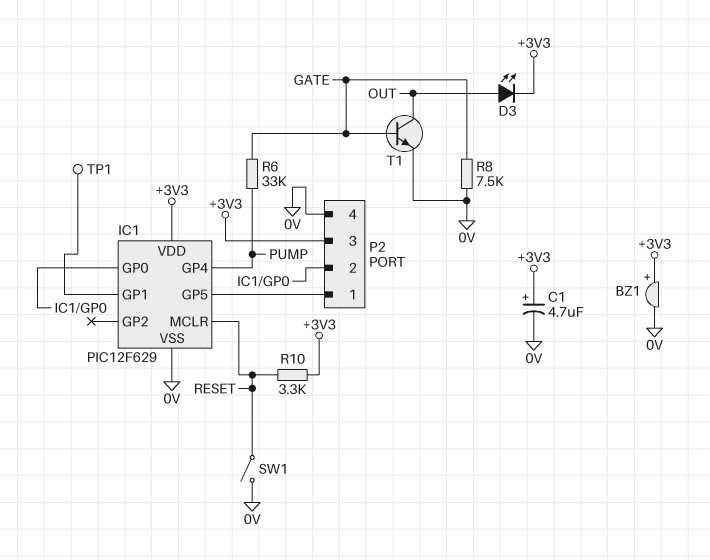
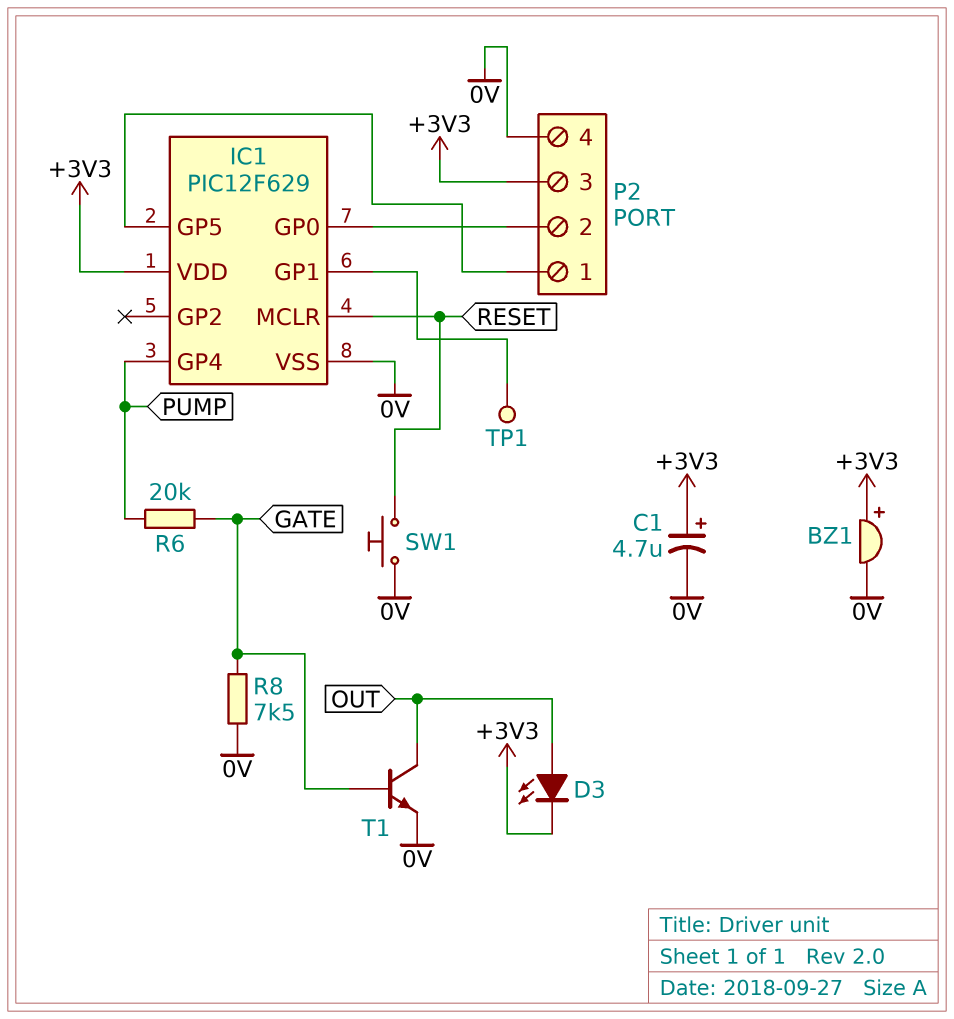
R6: 33k (GATE, PUMP) -> 20k (GATE, PUMP)
R10: 3.3k (+3V3, RESET) -> none
SW1: switch (0V, RESET) -> button (0V, RESET)

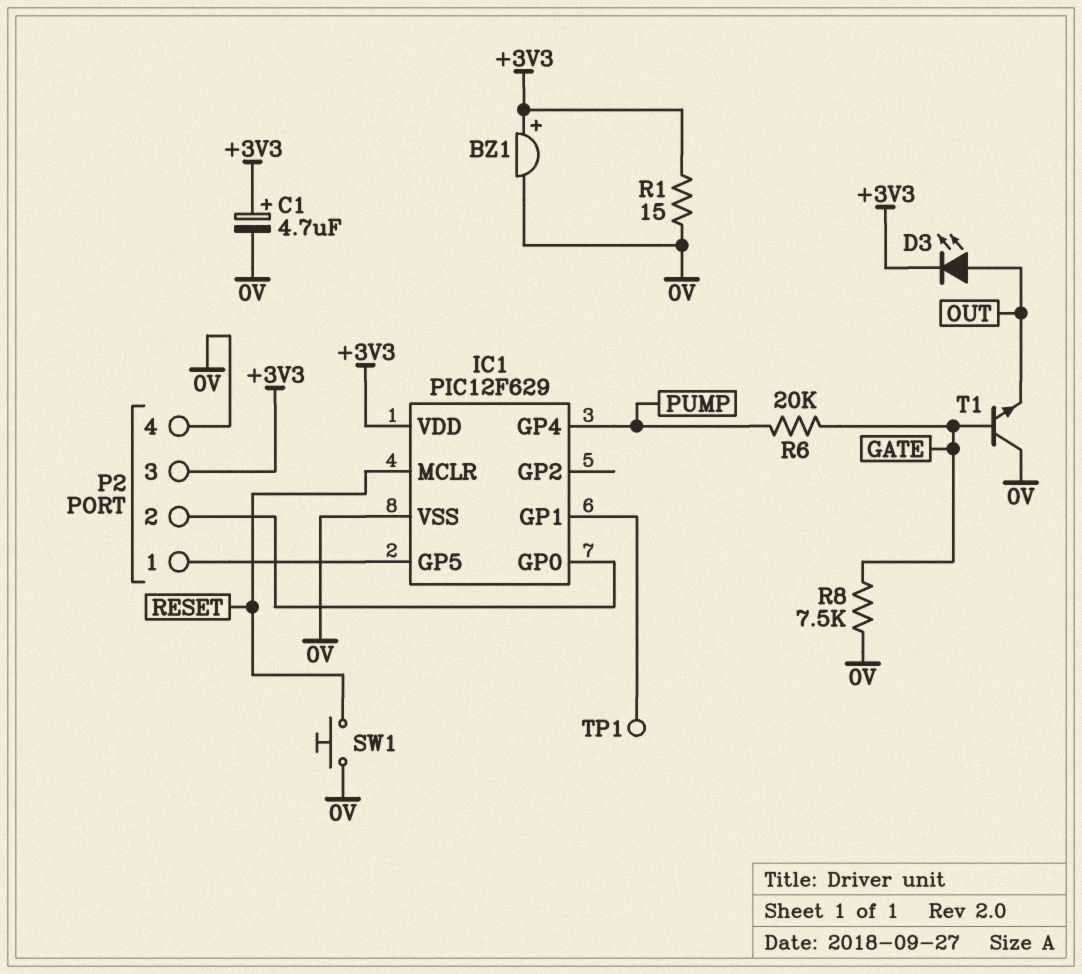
R1: none -> 15 (+3V3, 0V)
T1: NPN (B GATE, C OUT, E 0V) -> NPN (B GATE, C 0V, E OUT)

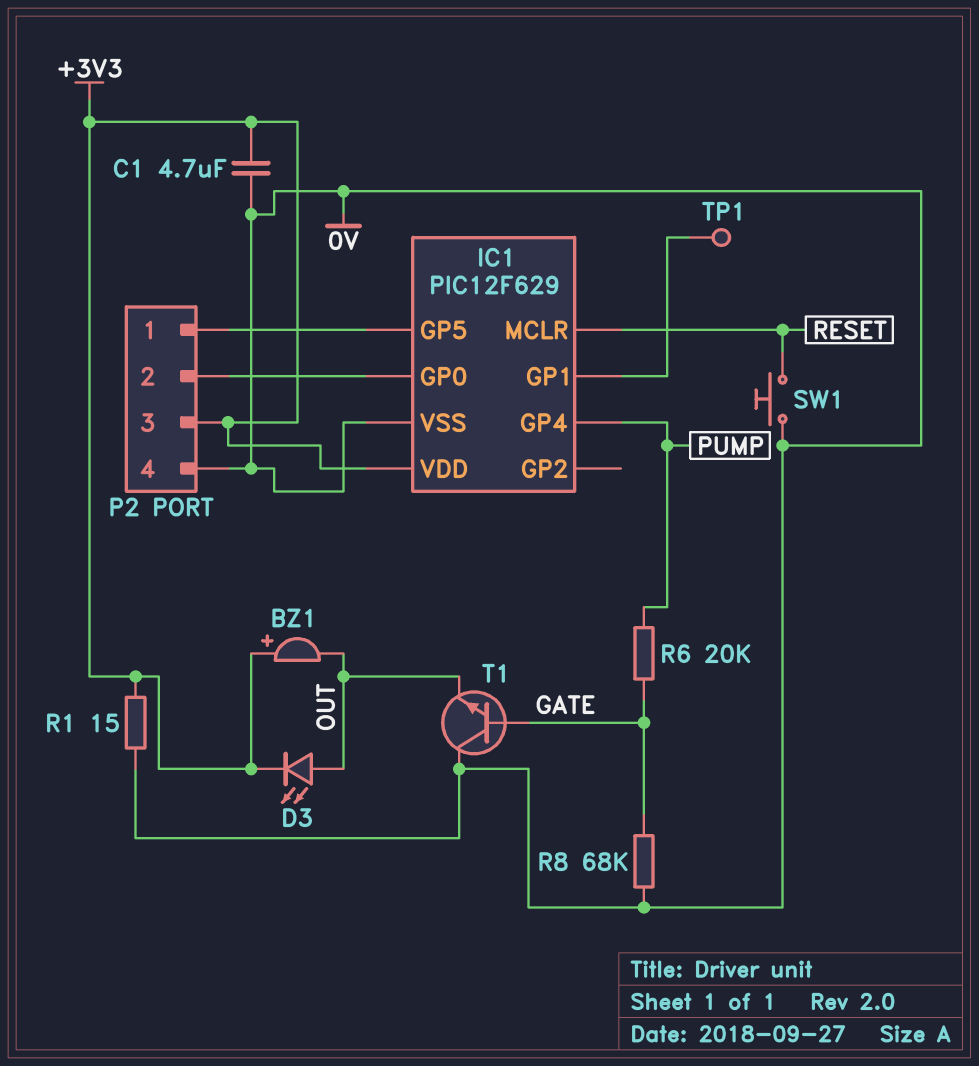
BZ1: buzzer (plus +3V3, minus 0V) -> buzzer (plus +3V3, minus OUT)
C1: 4.7uF (plus +3V3, minus 0V) -> 4.7uF (+3V3, 0V)
R8: 7.5k (0V, GATE) -> 68k (0V, GATE)

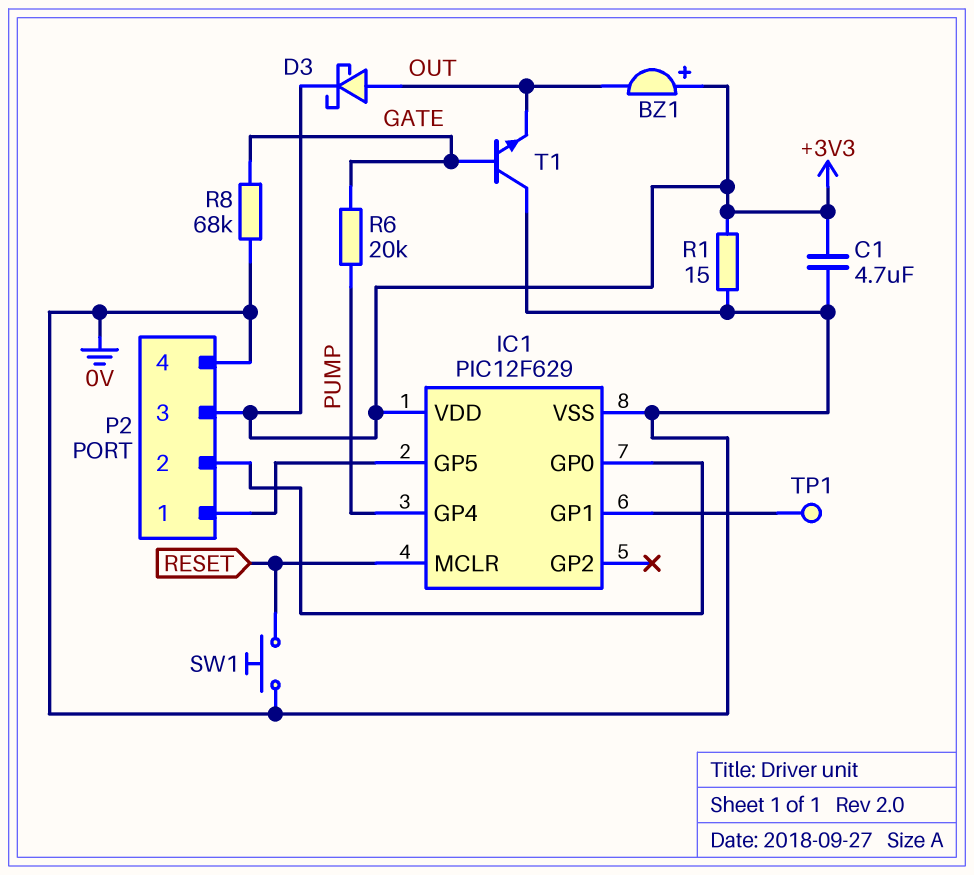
D3: LED (A OUT, K +3V3) -> schottky (A OUT, K +3V3)

